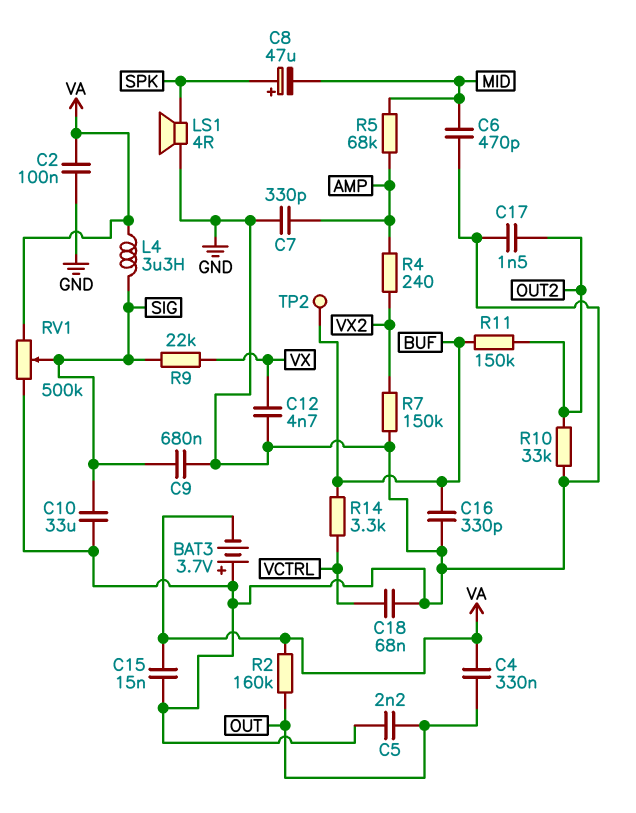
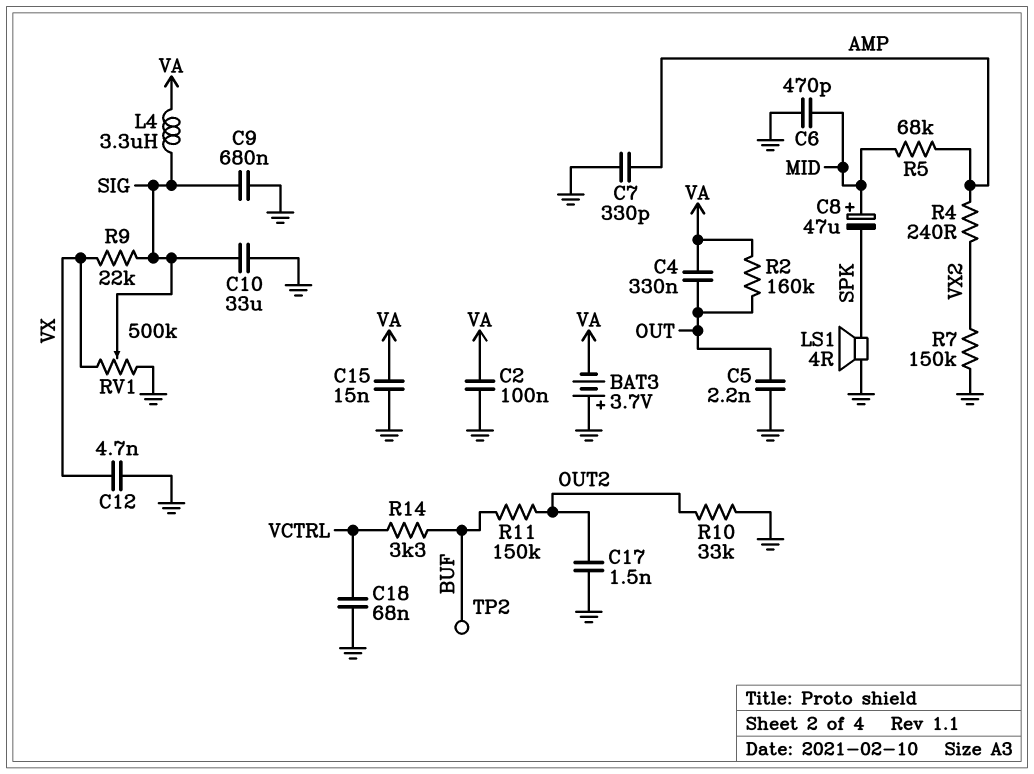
C8: 47uF (plus SPK, minus MID) -> 47uF (plus MID, minus SPK)
C16: 330pF (BUF, GND) -> none
RV1: 500k (GND, VA, wiper SIG) -> 500k (GND, VX, wiper SIG)

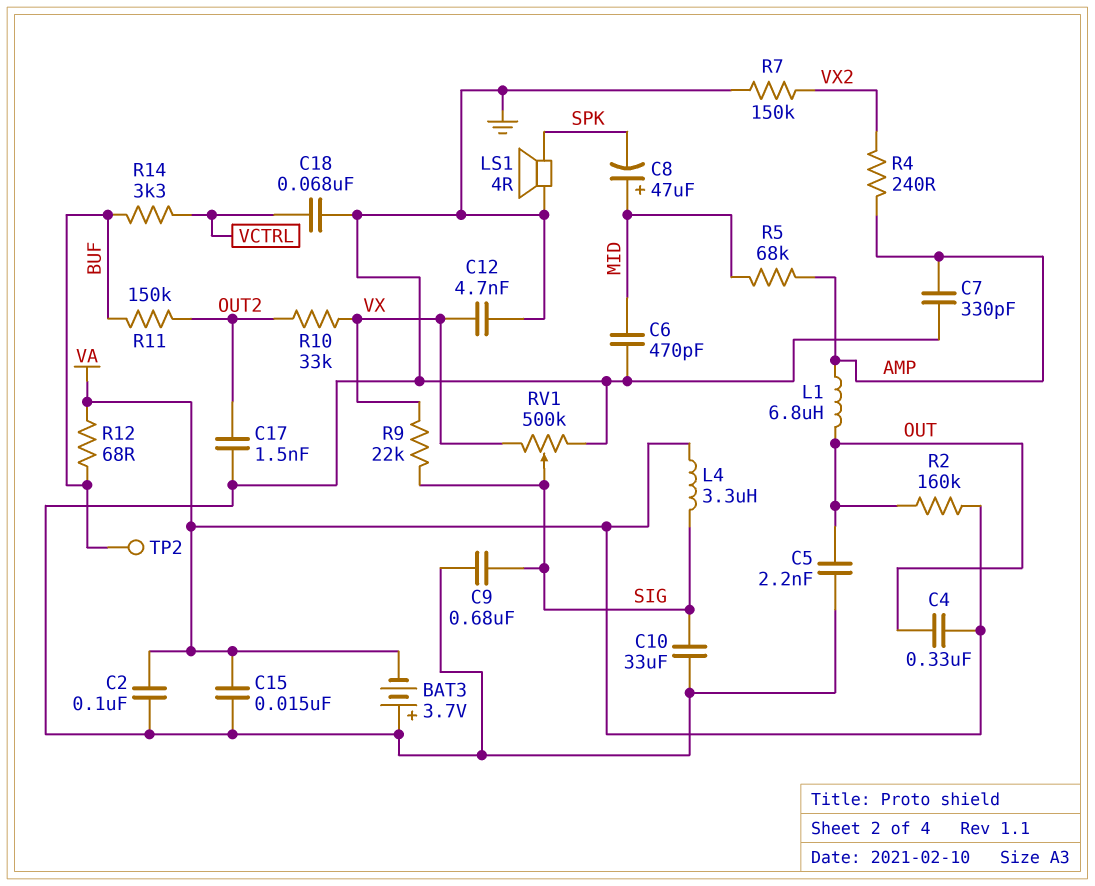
L1: none -> 6.8uH (AMP, OUT)
R10: 33k (GND, OUT2) -> 33k (OUT2, VX)
R12: none -> 68 (BUF, VA)

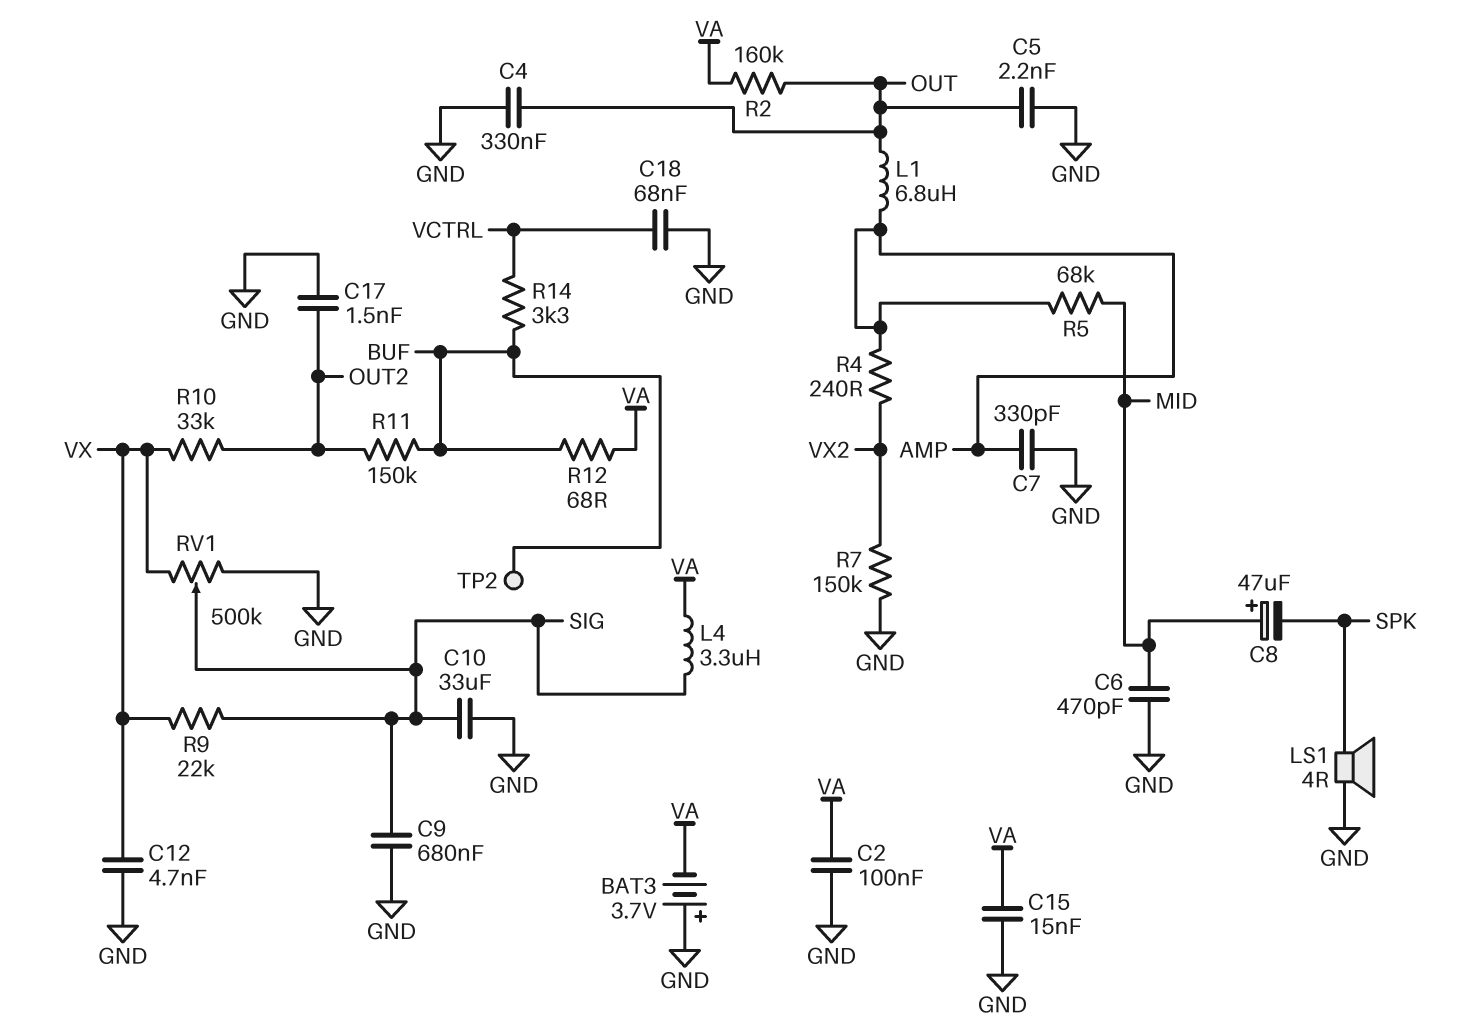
C4: 330nF (OUT, VA) -> 330nF (GND, OUT)

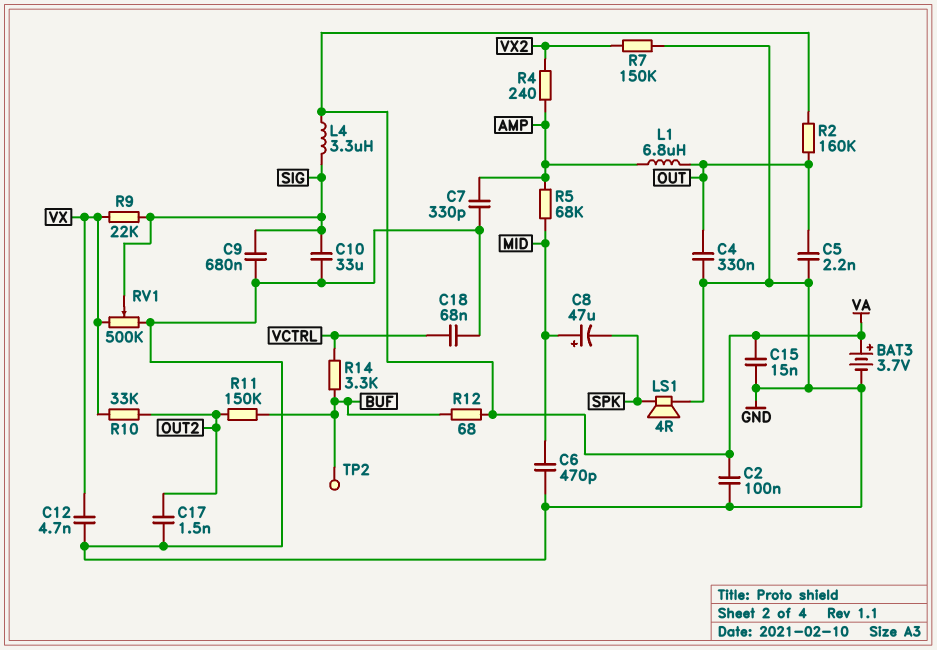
BAT3: 3.7V (plus GND, minus VA) -> 3.7V (plus VA, minus GND)

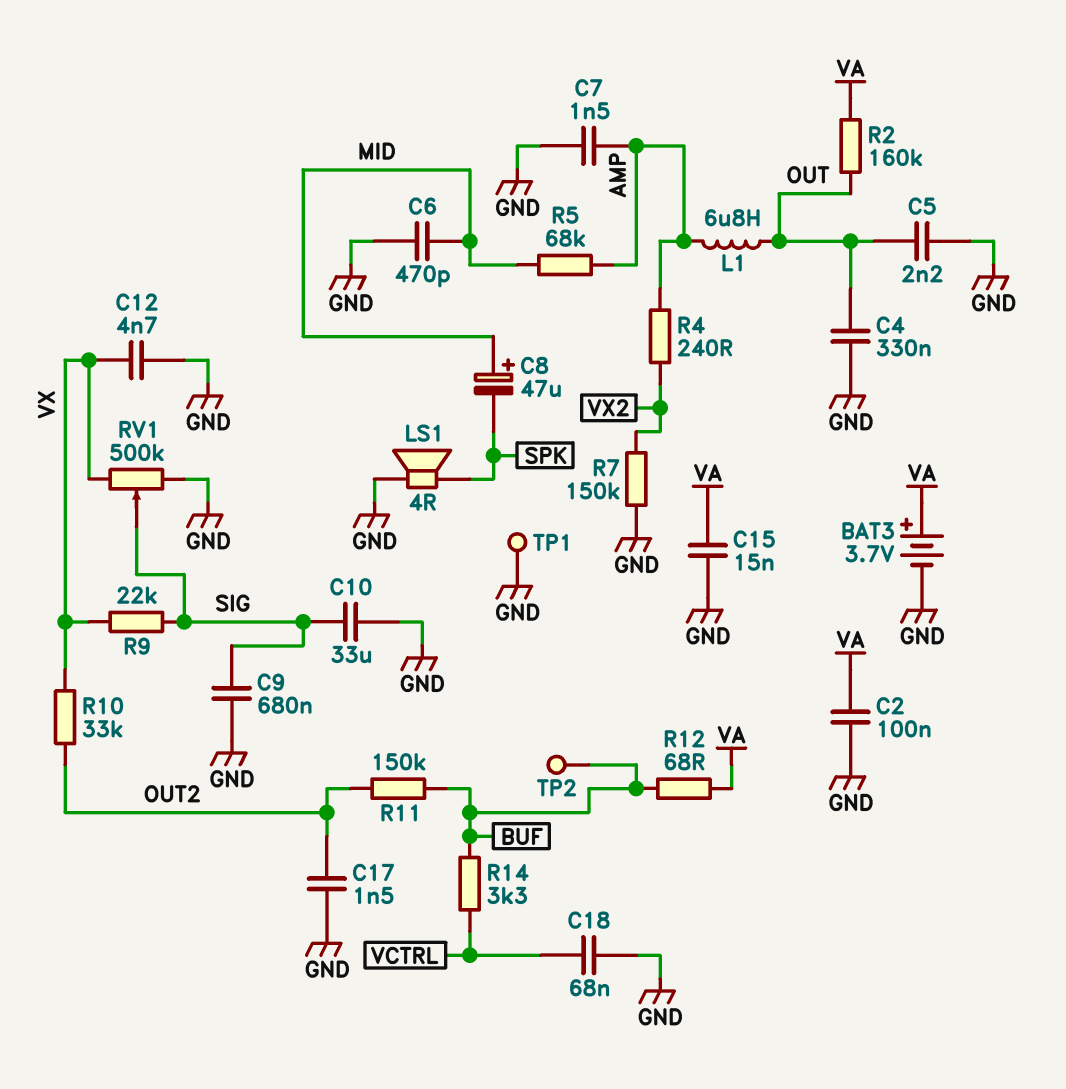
C7: 330pF (AMP, GND) -> 1.5nF (AMP, GND)
L4: 3.3uH (SIG, VA) -> none
TP1: none -> test point (GND)

